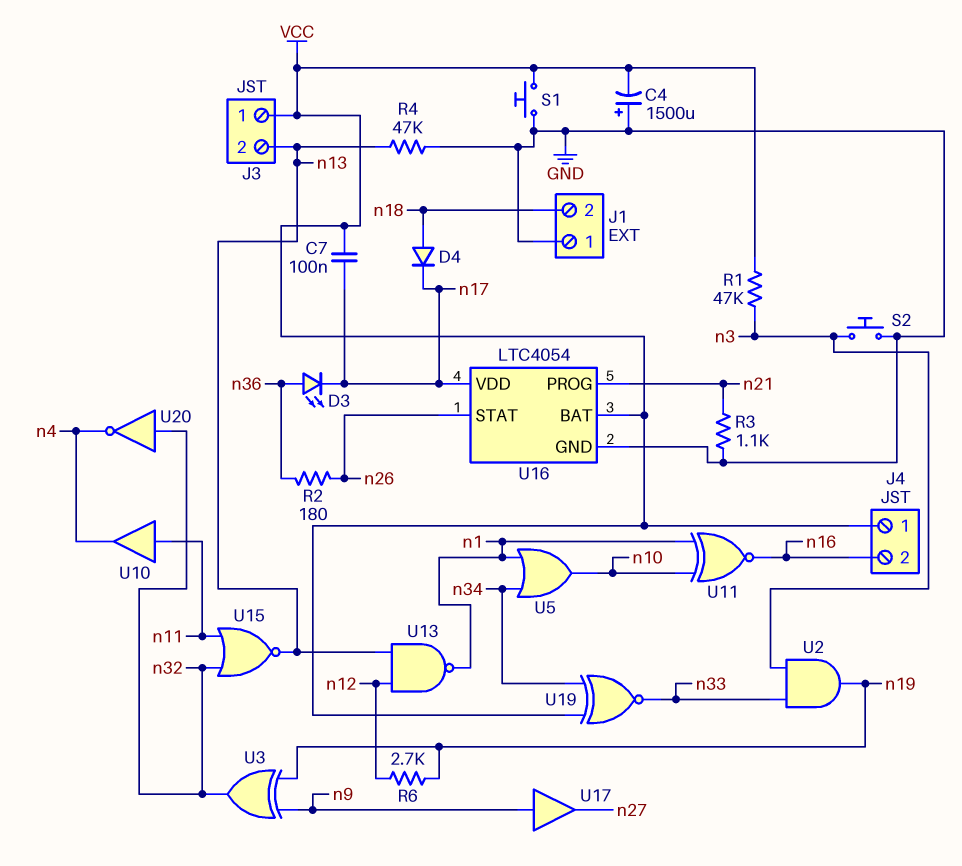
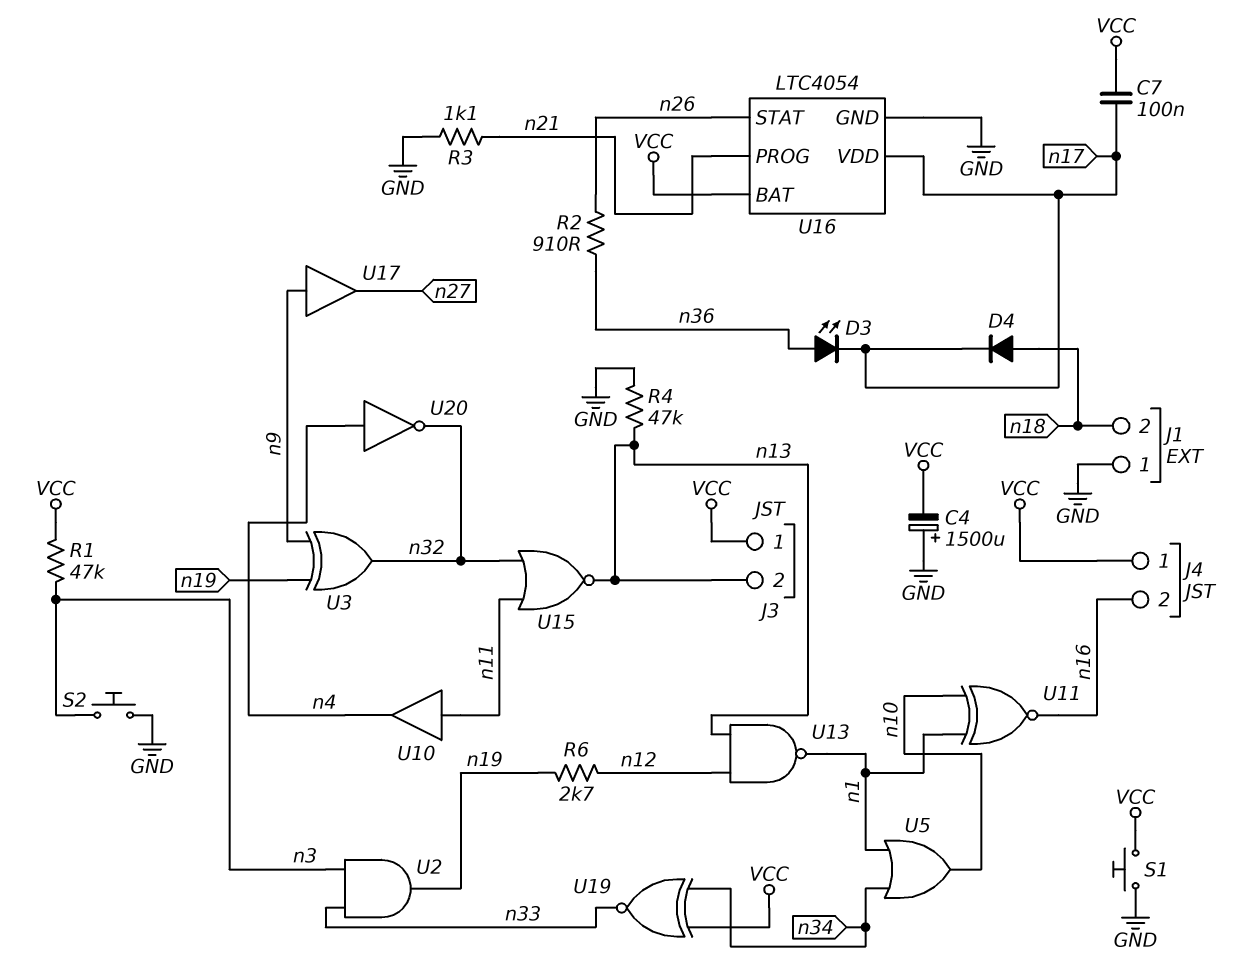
R2: 180 (n26, n36) -> 910 (n26, n36)
U20: NOT (in n32, out n4) -> NOT (in n4, out n32)

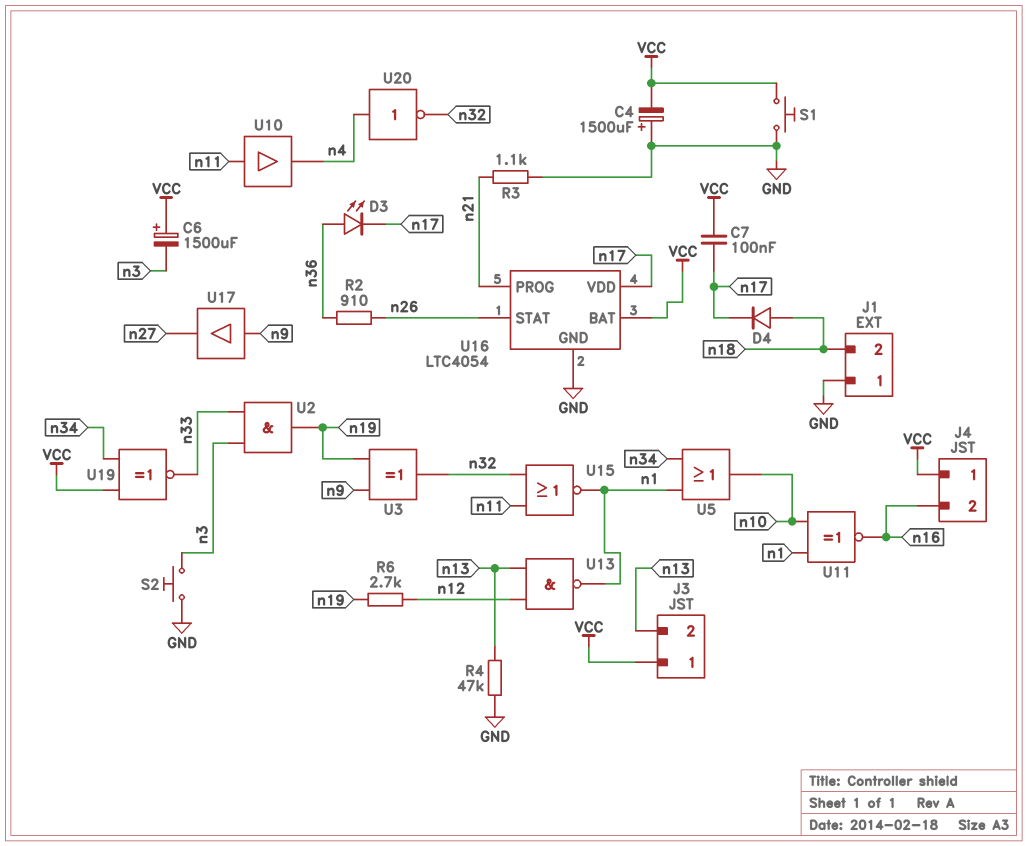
C6: none -> 1500uF (plus VCC, minus n3)
R1: 47k (VCC, n3) -> none
U15: NOR (in n11, in n32, out n13) -> NOR (in n11, in n32, out n1)

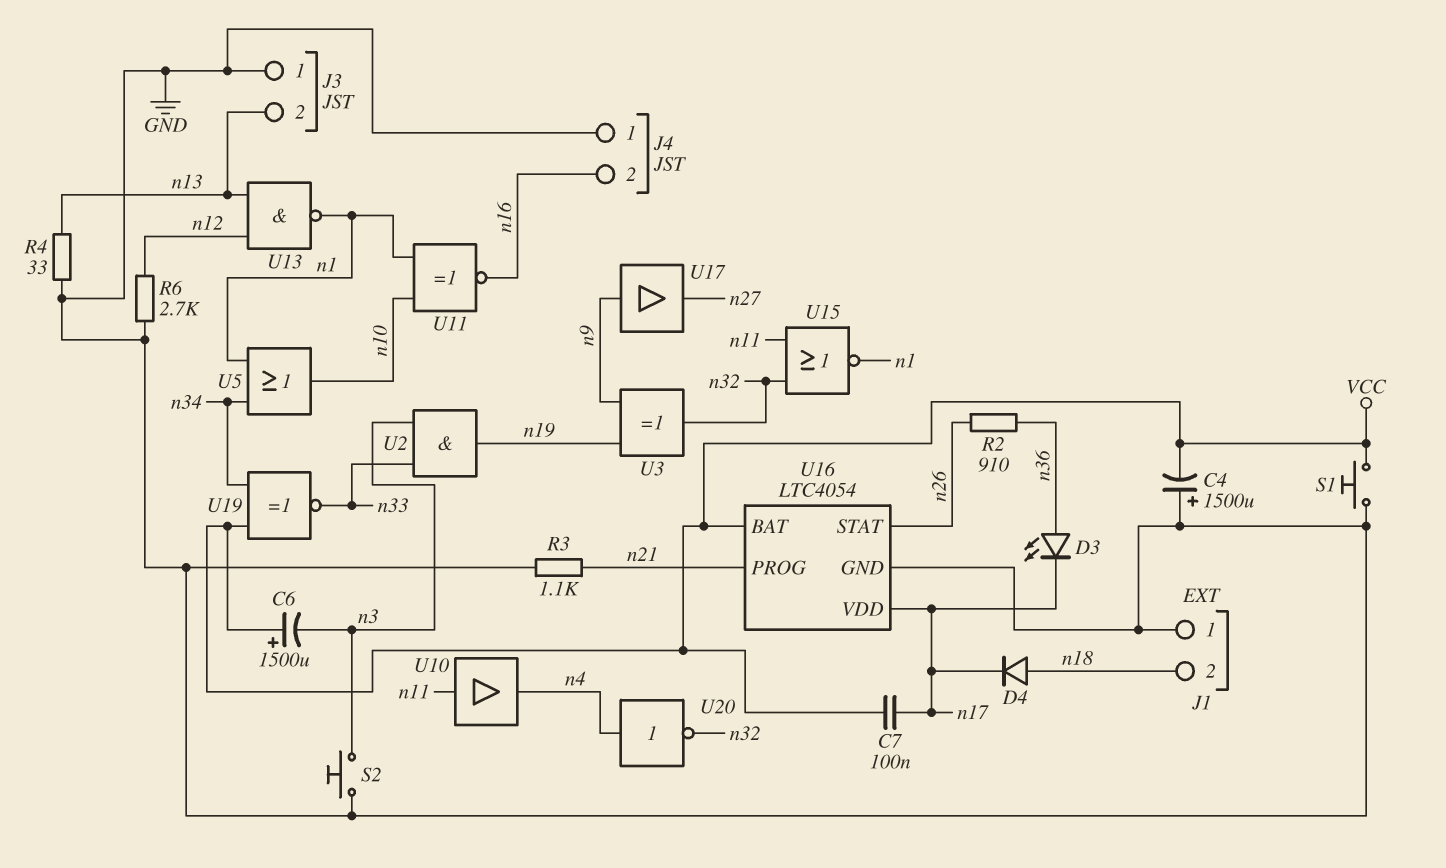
J3 pin 1: VCC -> GND
J4 pin 1: VCC -> GND
R4: 47k (GND, n13) -> 33 (GND, n13)
R6: 2.7k (n12, n19) -> 2.7k (GND, n12)

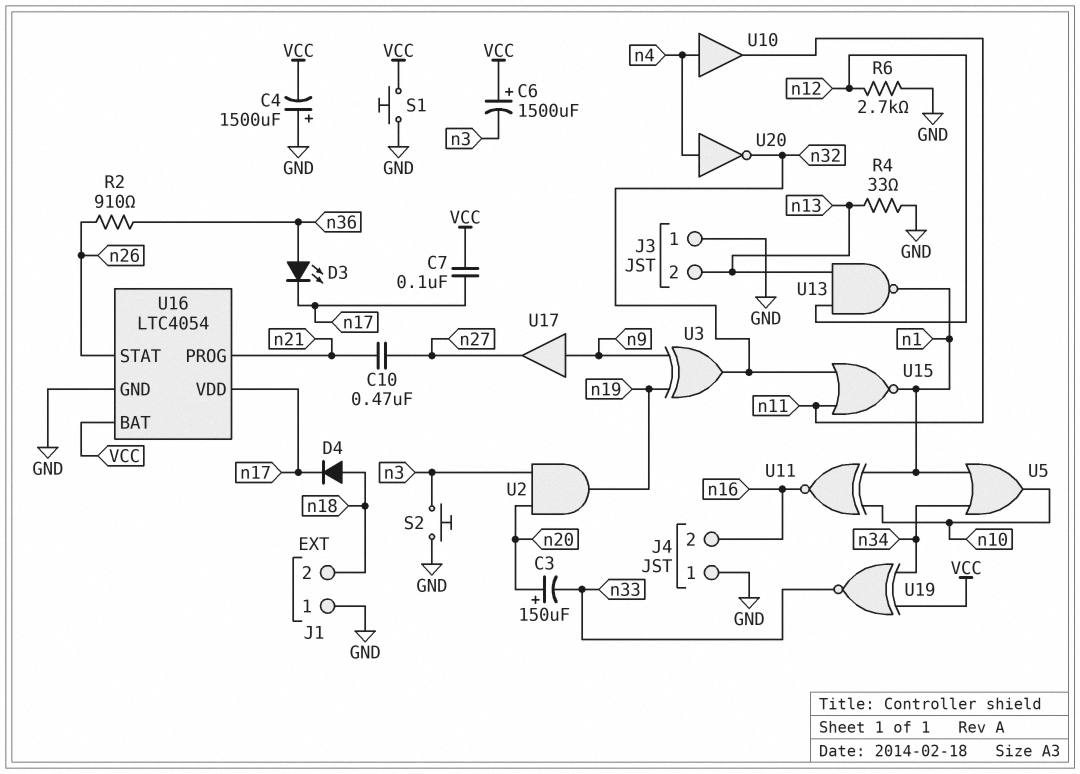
C3: none -> 150uF (plus n20, minus n33)
C10: none -> 470nF (n21, n27)
R3: 1.1k (GND, n21) -> none
U2: AND (in n3, in n33, out n19) -> AND (in n3, in n20, out n19)
U10: buffer (in n11, out n4) -> buffer (in n4, out n11)

